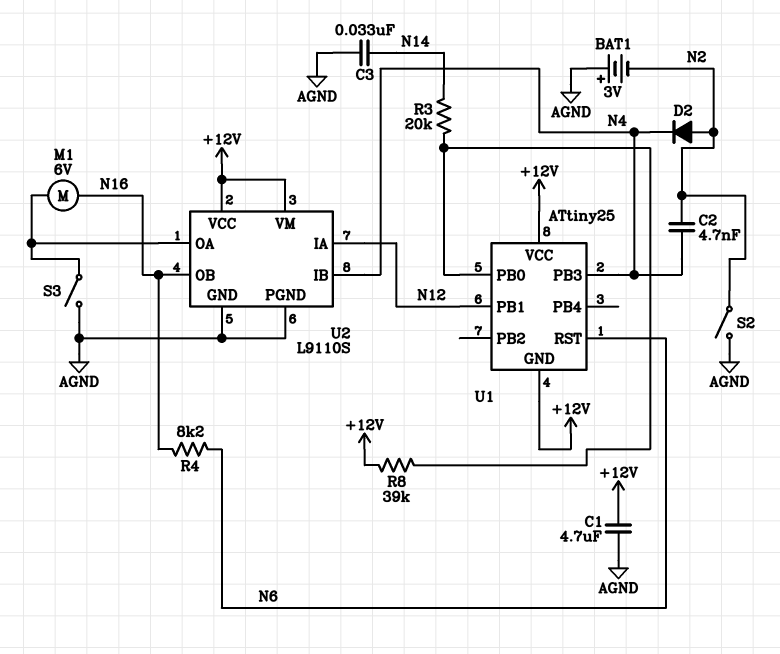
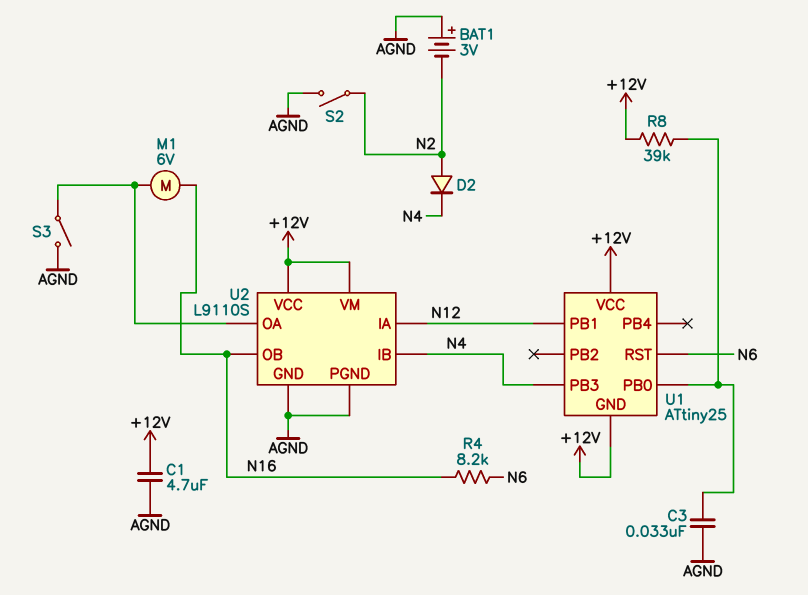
C2: 4.7nF (N2, N4) -> none
C3: 33nF (AGND, N14) -> 33nF (AGND, U1/PB0)
R3: 20k (N14, U1/PB0) -> none

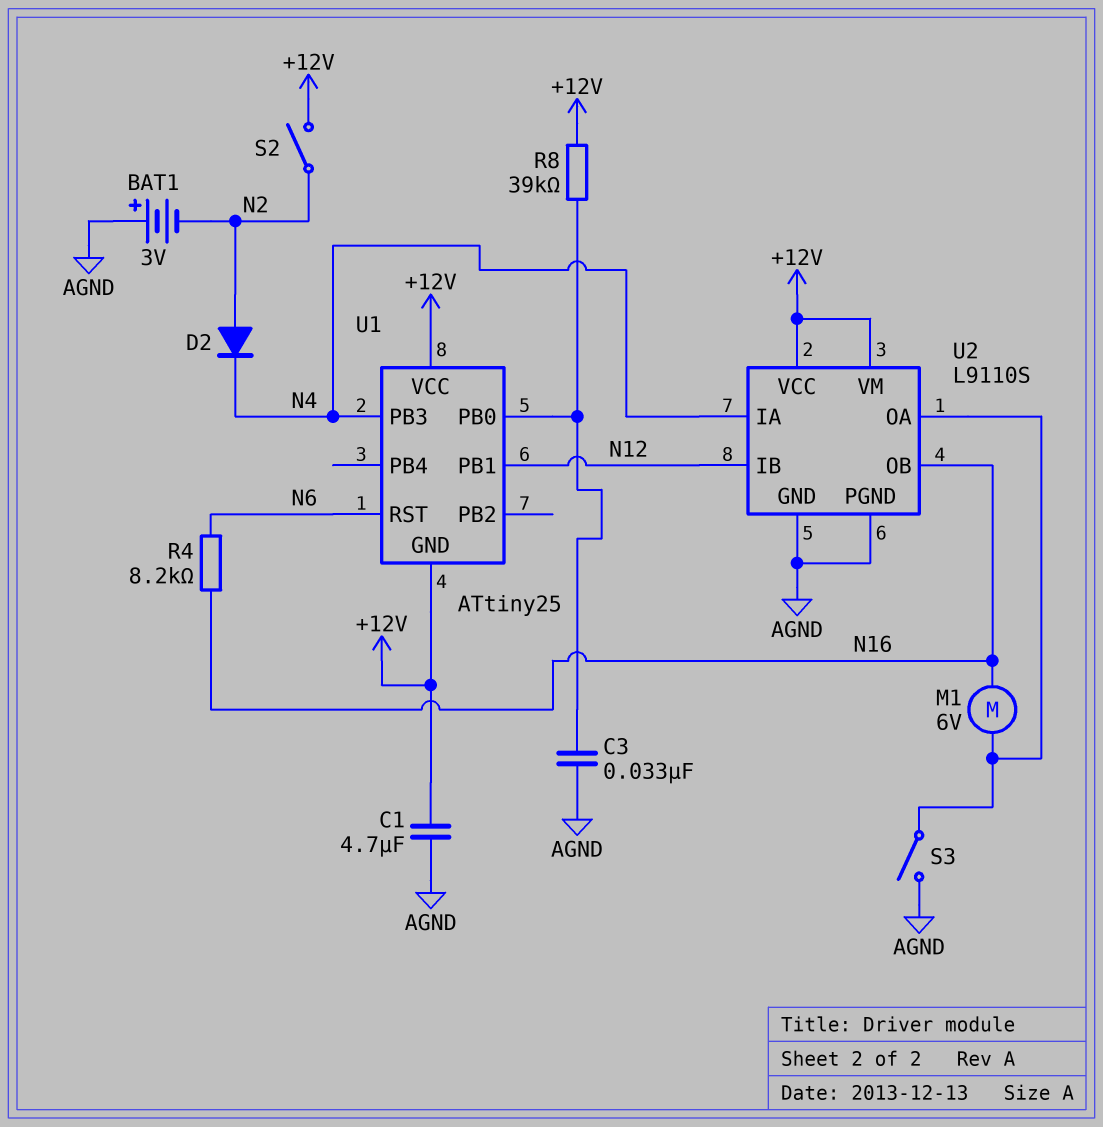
S2: switch (AGND, N2) -> switch (+12V, N2)
U2 pin IA: N12 -> N4
U2 pin IB: N4 -> N12

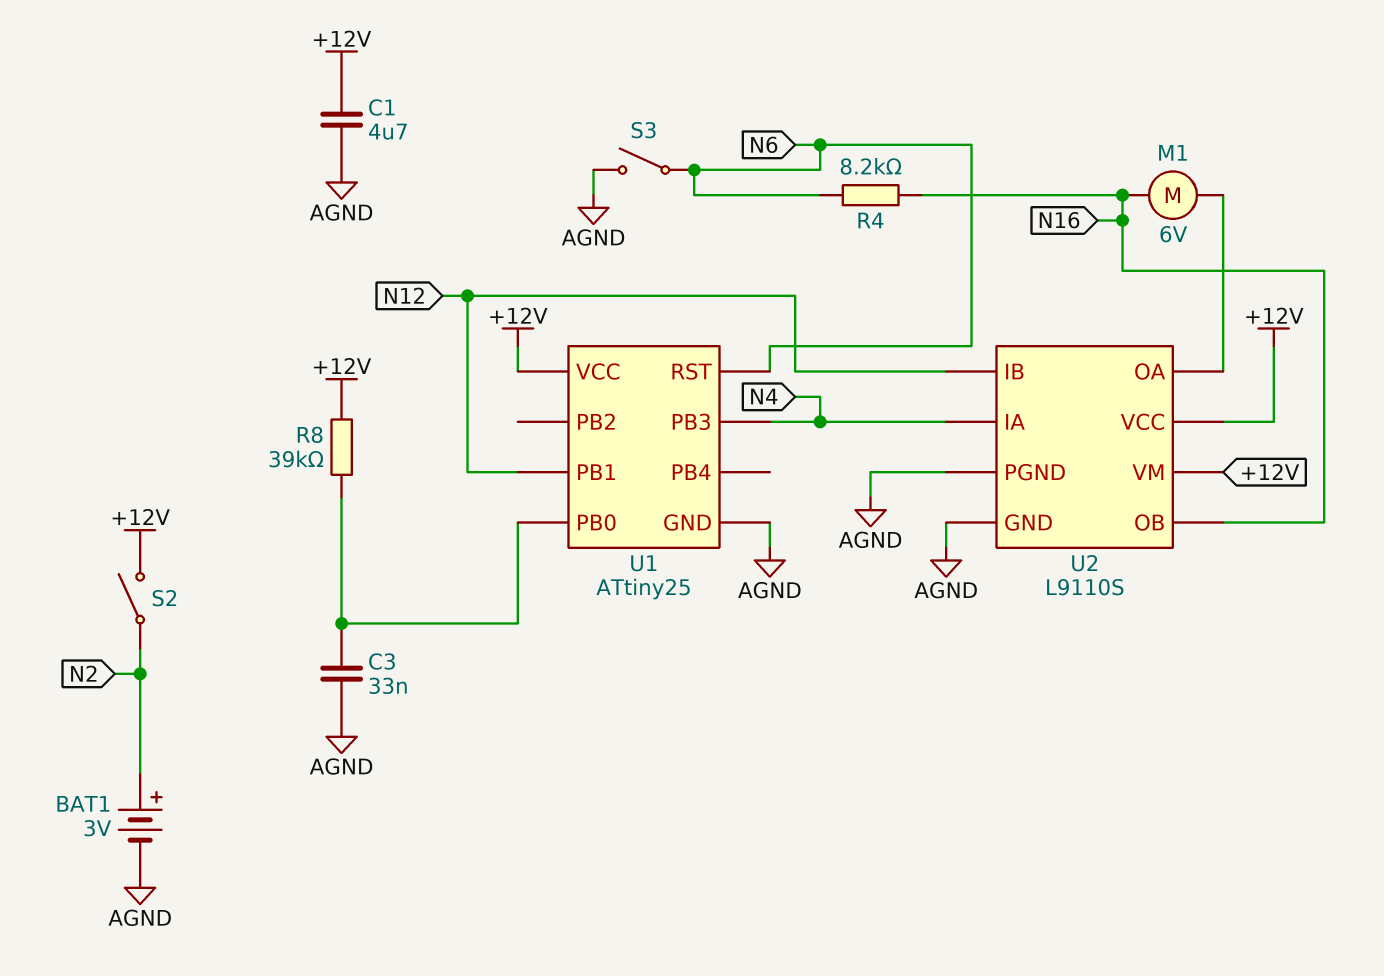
BAT1: 3V (plus AGND, minus N2) -> 3V (plus N2, minus AGND)
D2: diode (A N2, K N4) -> none
S3: switch (AGND, U2/OA) -> switch (AGND, N6)
U1 pin GND: +12V -> AGND

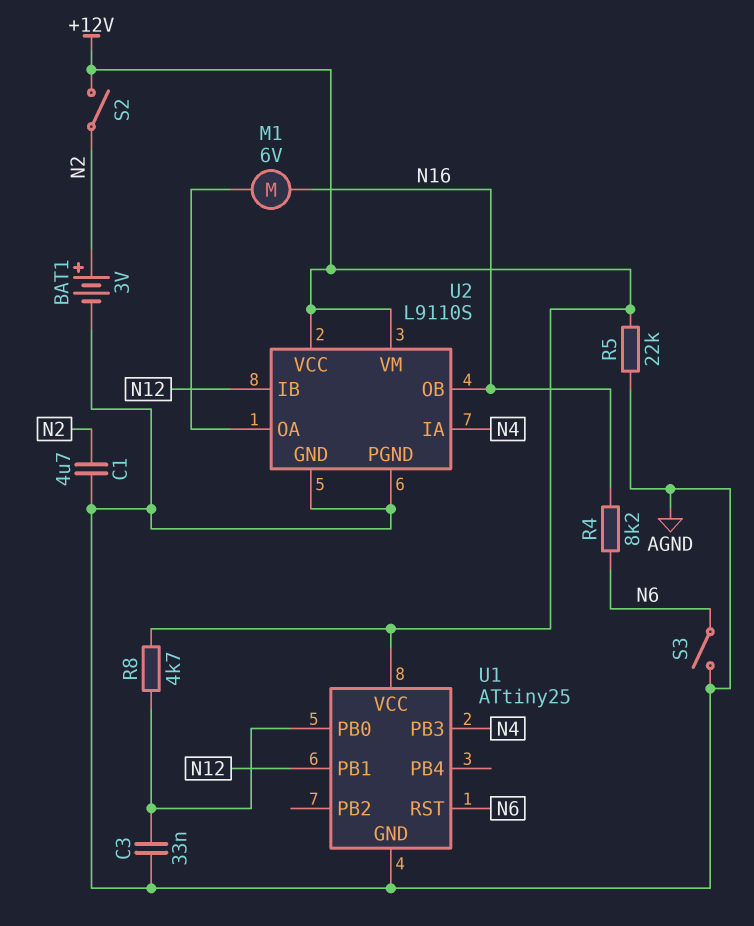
C1: 4.7uF (+12V, AGND) -> 4.7uF (AGND, N2)
R5: none -> 22k (+12V, AGND)
R8: 39k (+12V, U1/PB0) -> 4.7k (+12V, U1/PB0)

